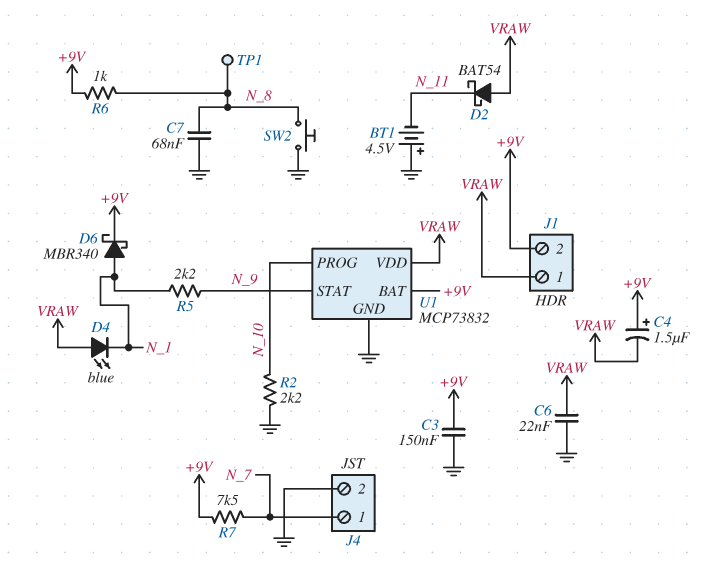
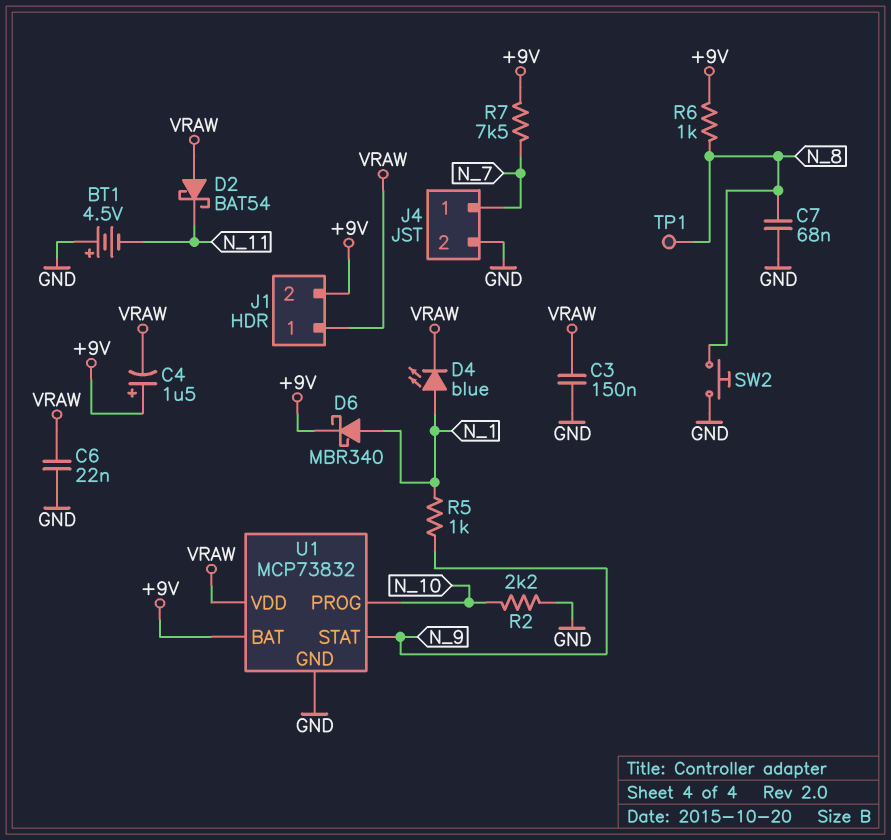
C3: 150nF (+9V, GND) -> 150nF (GND, VRAW)
D4: LED blue (A VRAW, K N_1) -> LED blue (A N_1, K VRAW)
R5: 2.2k (N_1, N_9) -> 1k (N_1, N_9)

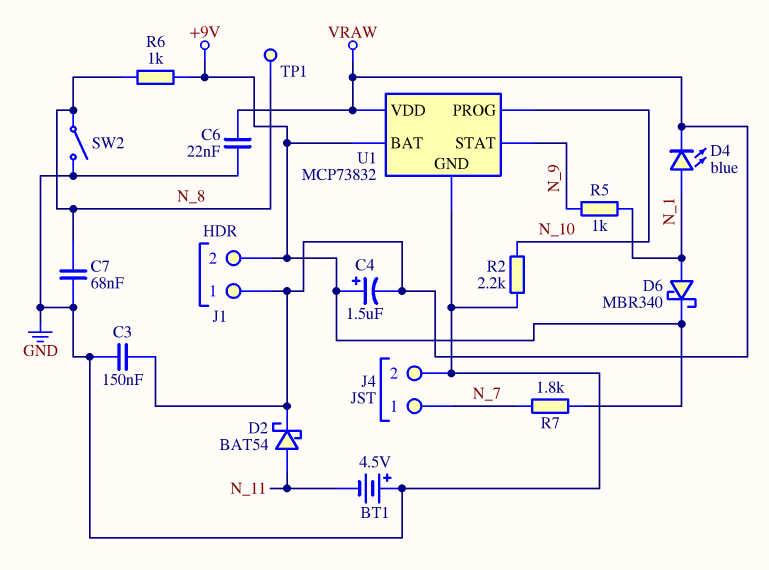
D2: schottky BAT54 (A VRAW, K N_11) -> schottky BAT54 (A N_11, K VRAW)
R7: 7.5k (+9V, N_7) -> 1.8k (+9V, N_7)
SW2: button (GND, N_8) -> switch (GND, N_8)

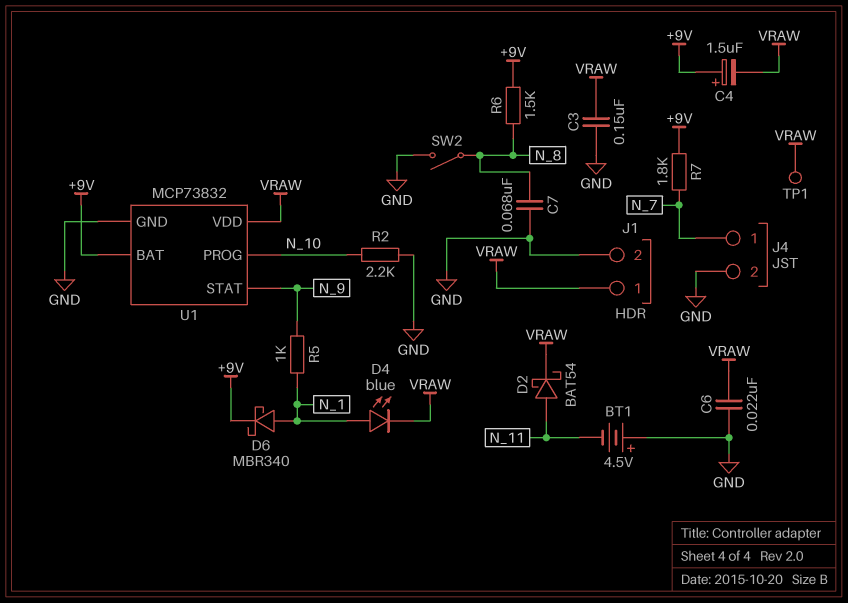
J1 pin 2: +9V -> GND
R6: 1k (+9V, N_8) -> 1.5k (+9V, N_8)
TP1: test point (N_8) -> test point (VRAW)

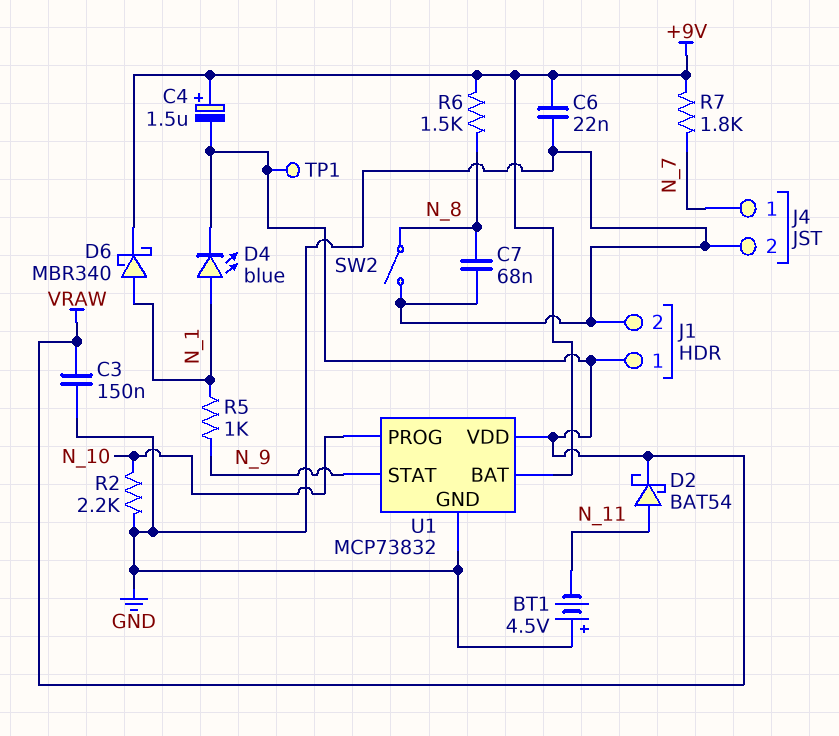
C6: 22nF (GND, VRAW) -> 22nF (+9V, GND)

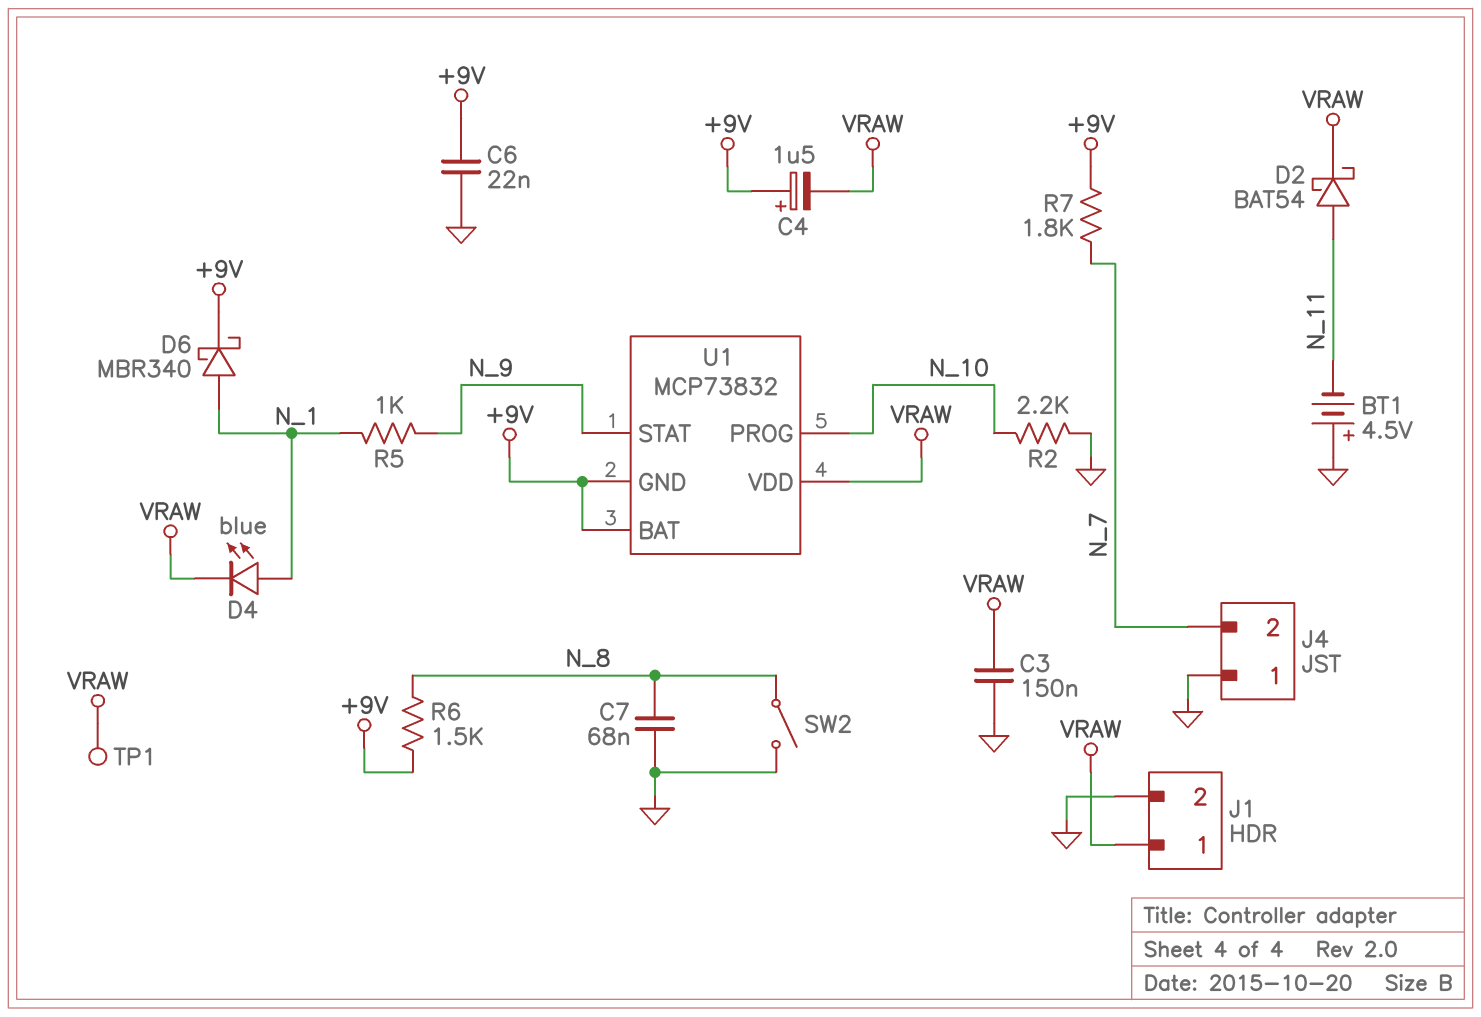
J4 pin 1: N_7 -> GND
J4 pin 2: GND -> N_7
U1 pin GND: GND -> +9V

